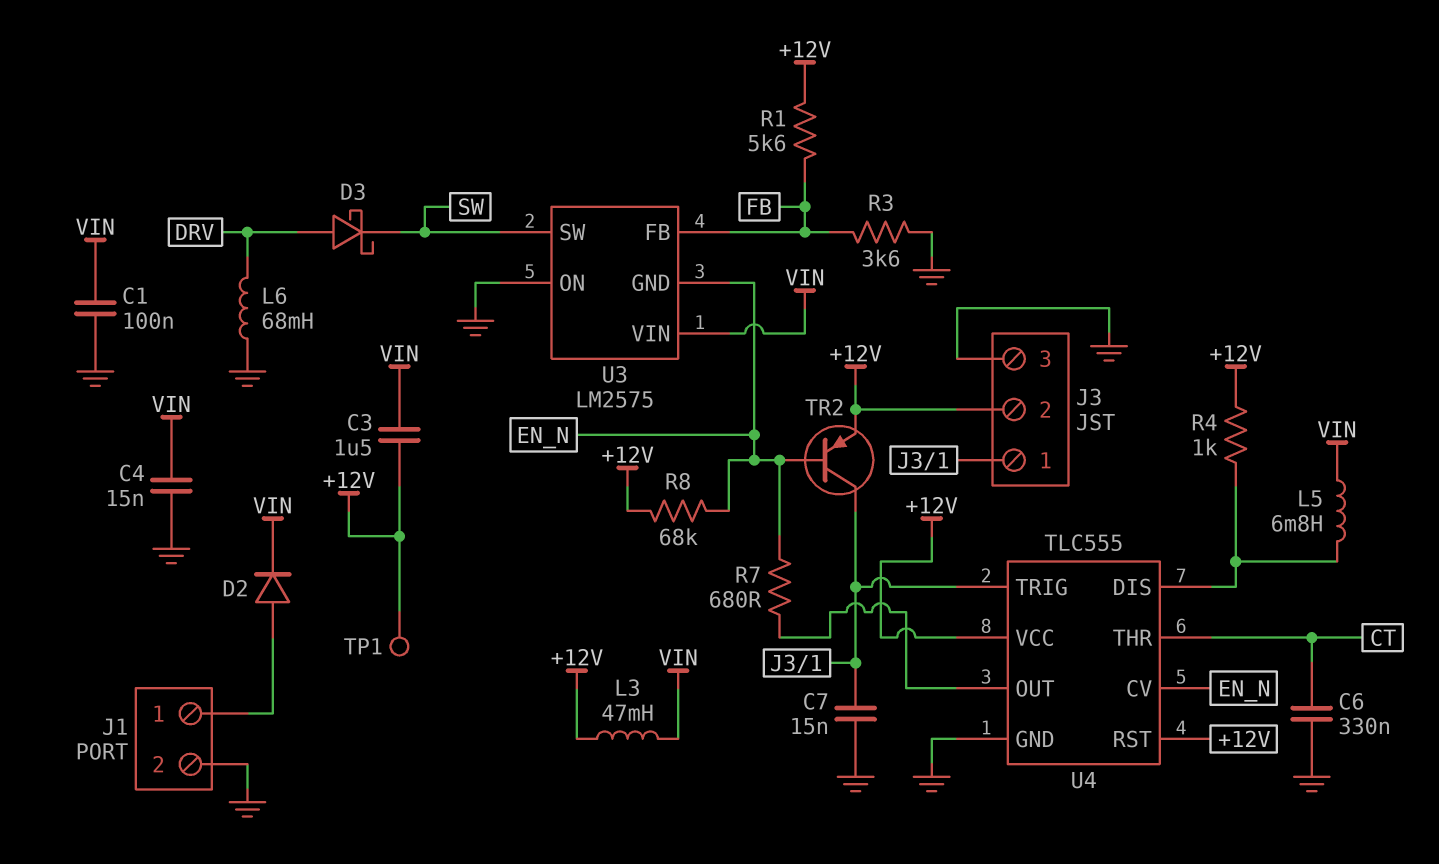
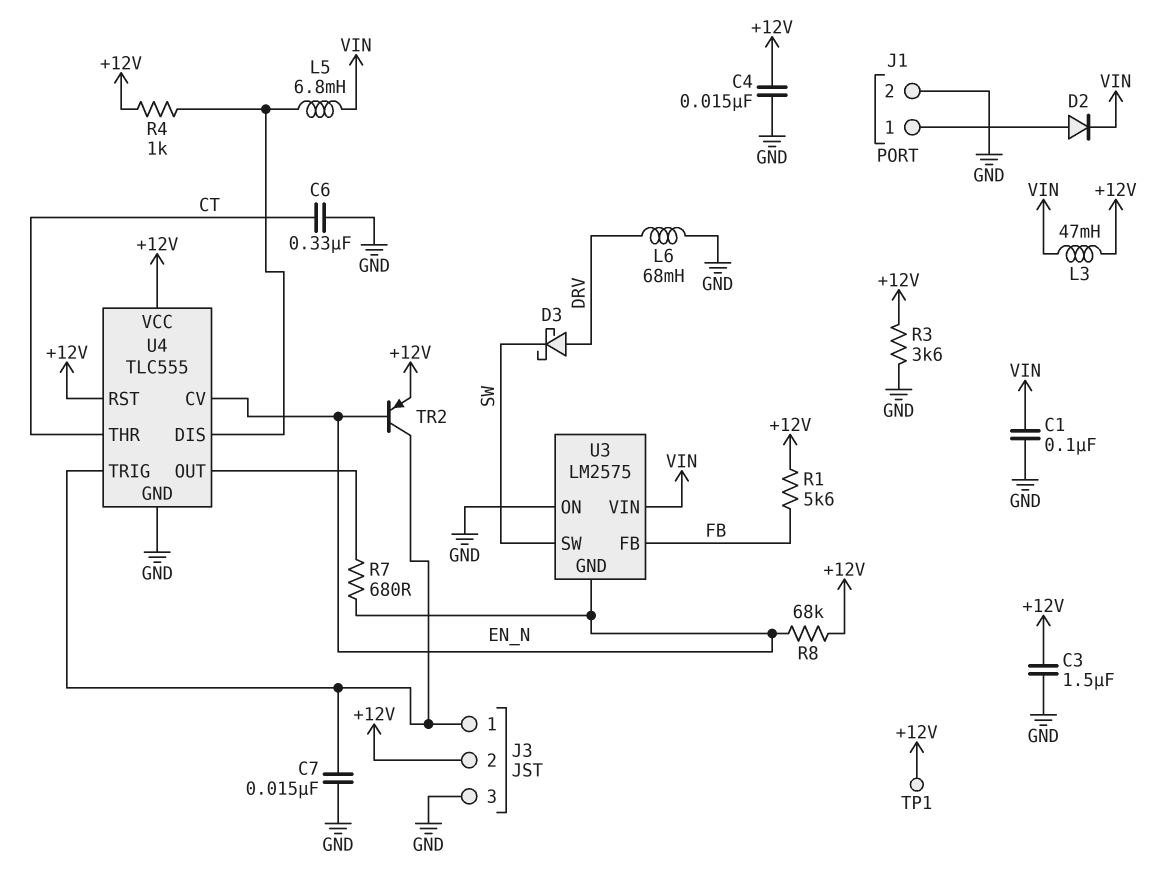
C3: 1.5uF (+12V, VIN) -> 1.5uF (+12V, GND)
C4: 15nF (GND, VIN) -> 15nF (+12V, GND)
R3: 3.6k (FB, GND) -> 3.6k (+12V, GND)

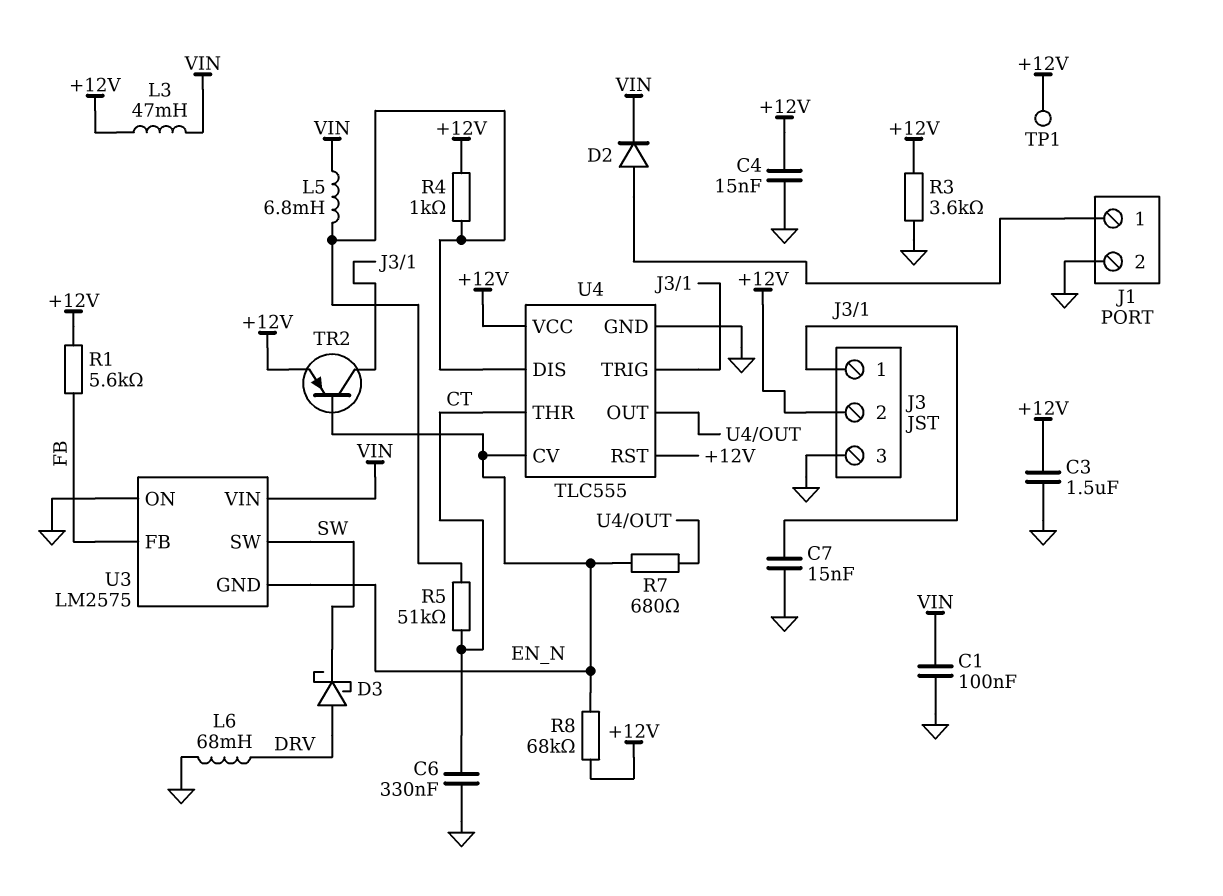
R5: none -> 51k (CT, U4/DIS)

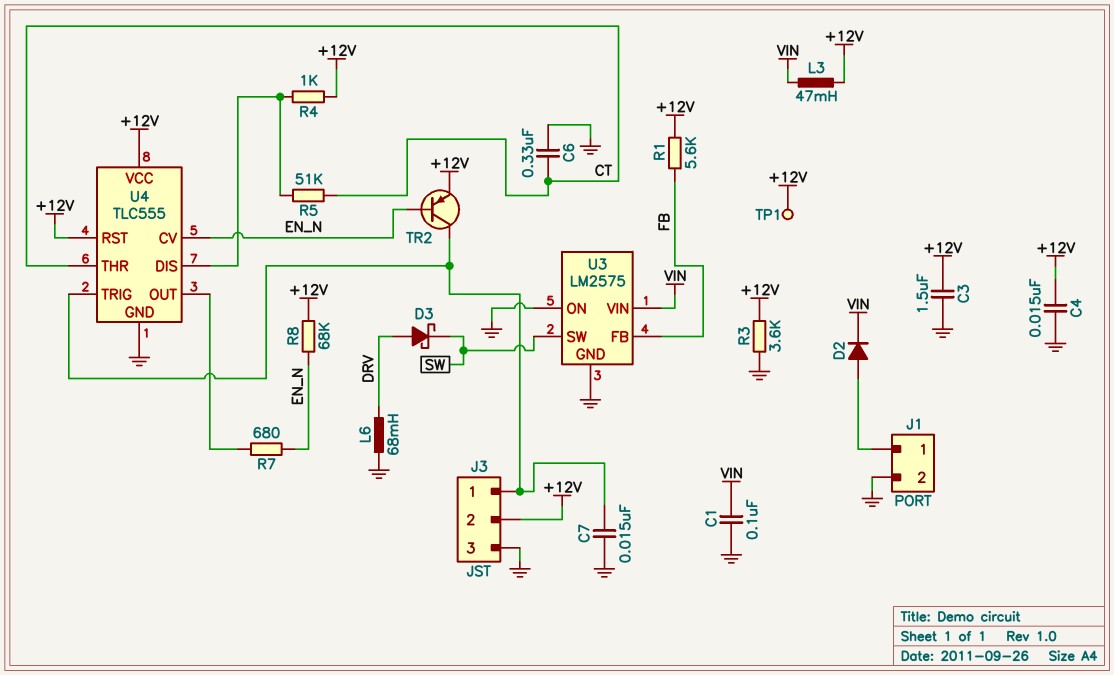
L5: 6.8mH (U4/DIS, VIN) -> none
U3 pin GND: EN_N -> GND

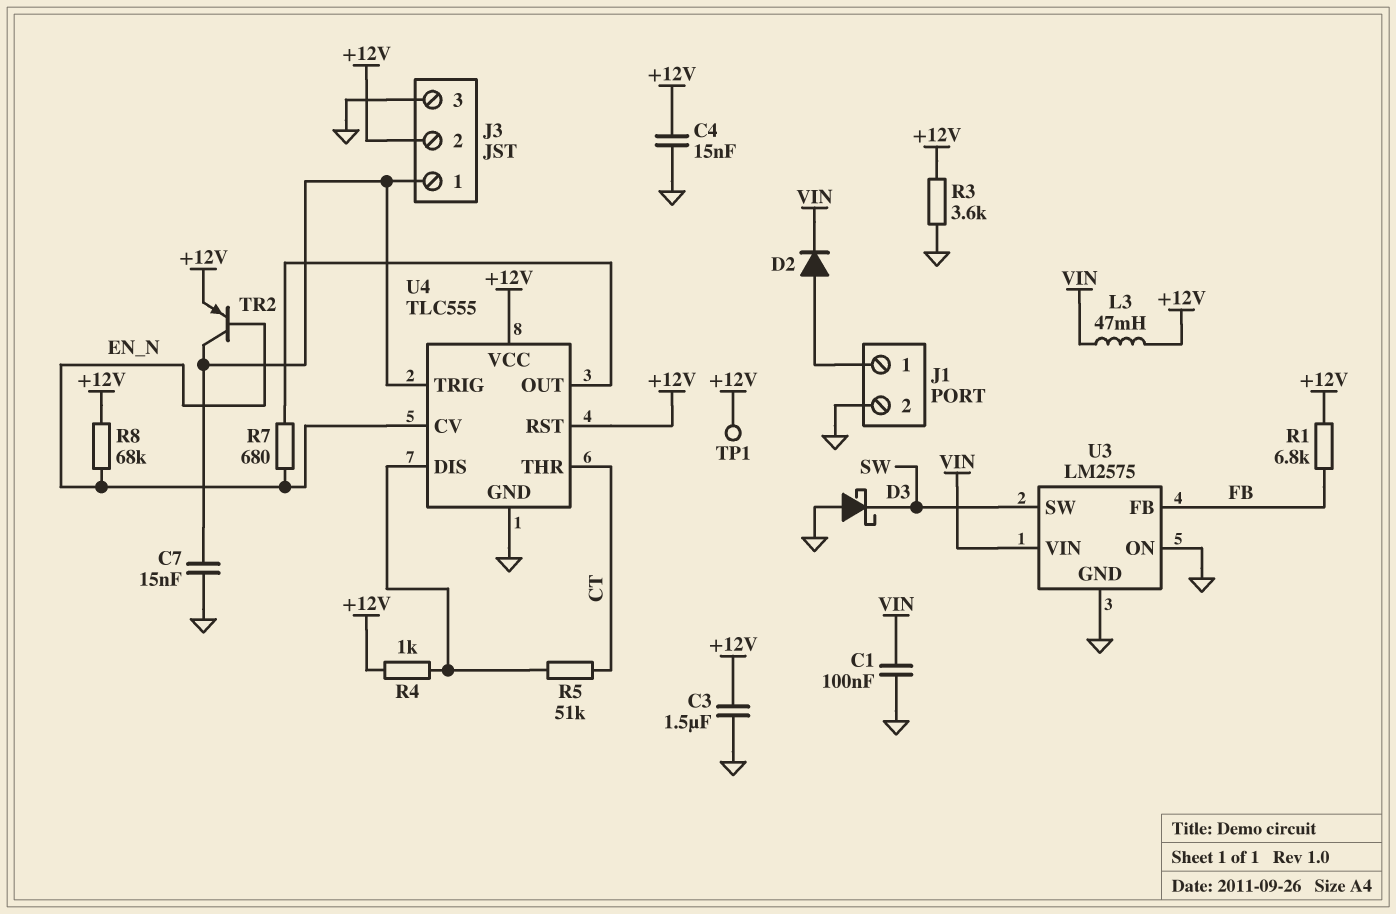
C6: 330nF (CT, GND) -> none
D3: schottky (A DRV, K SW) -> schottky (A GND, K SW)
L6: 68mH (DRV, GND) -> none
R1: 5.6k (+12V, FB) -> 6.8k (+12V, FB)

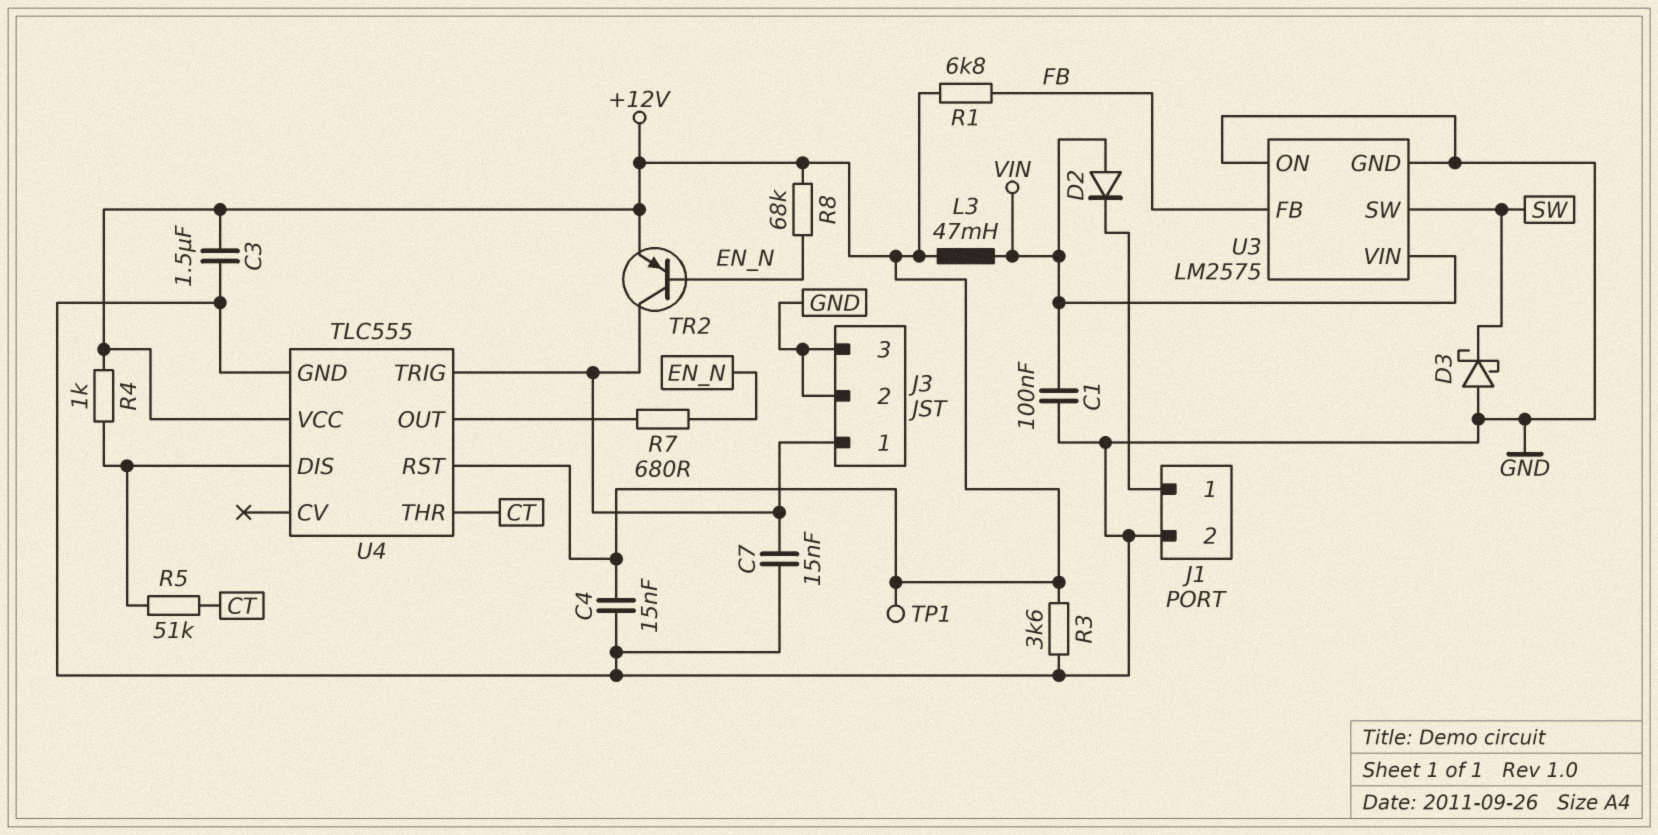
D2: diode (A J1/1, K VIN) -> diode (A VIN, K J1/1)
J3 pin 2: +12V -> GND
U4 pin CV: EN_N -> none

